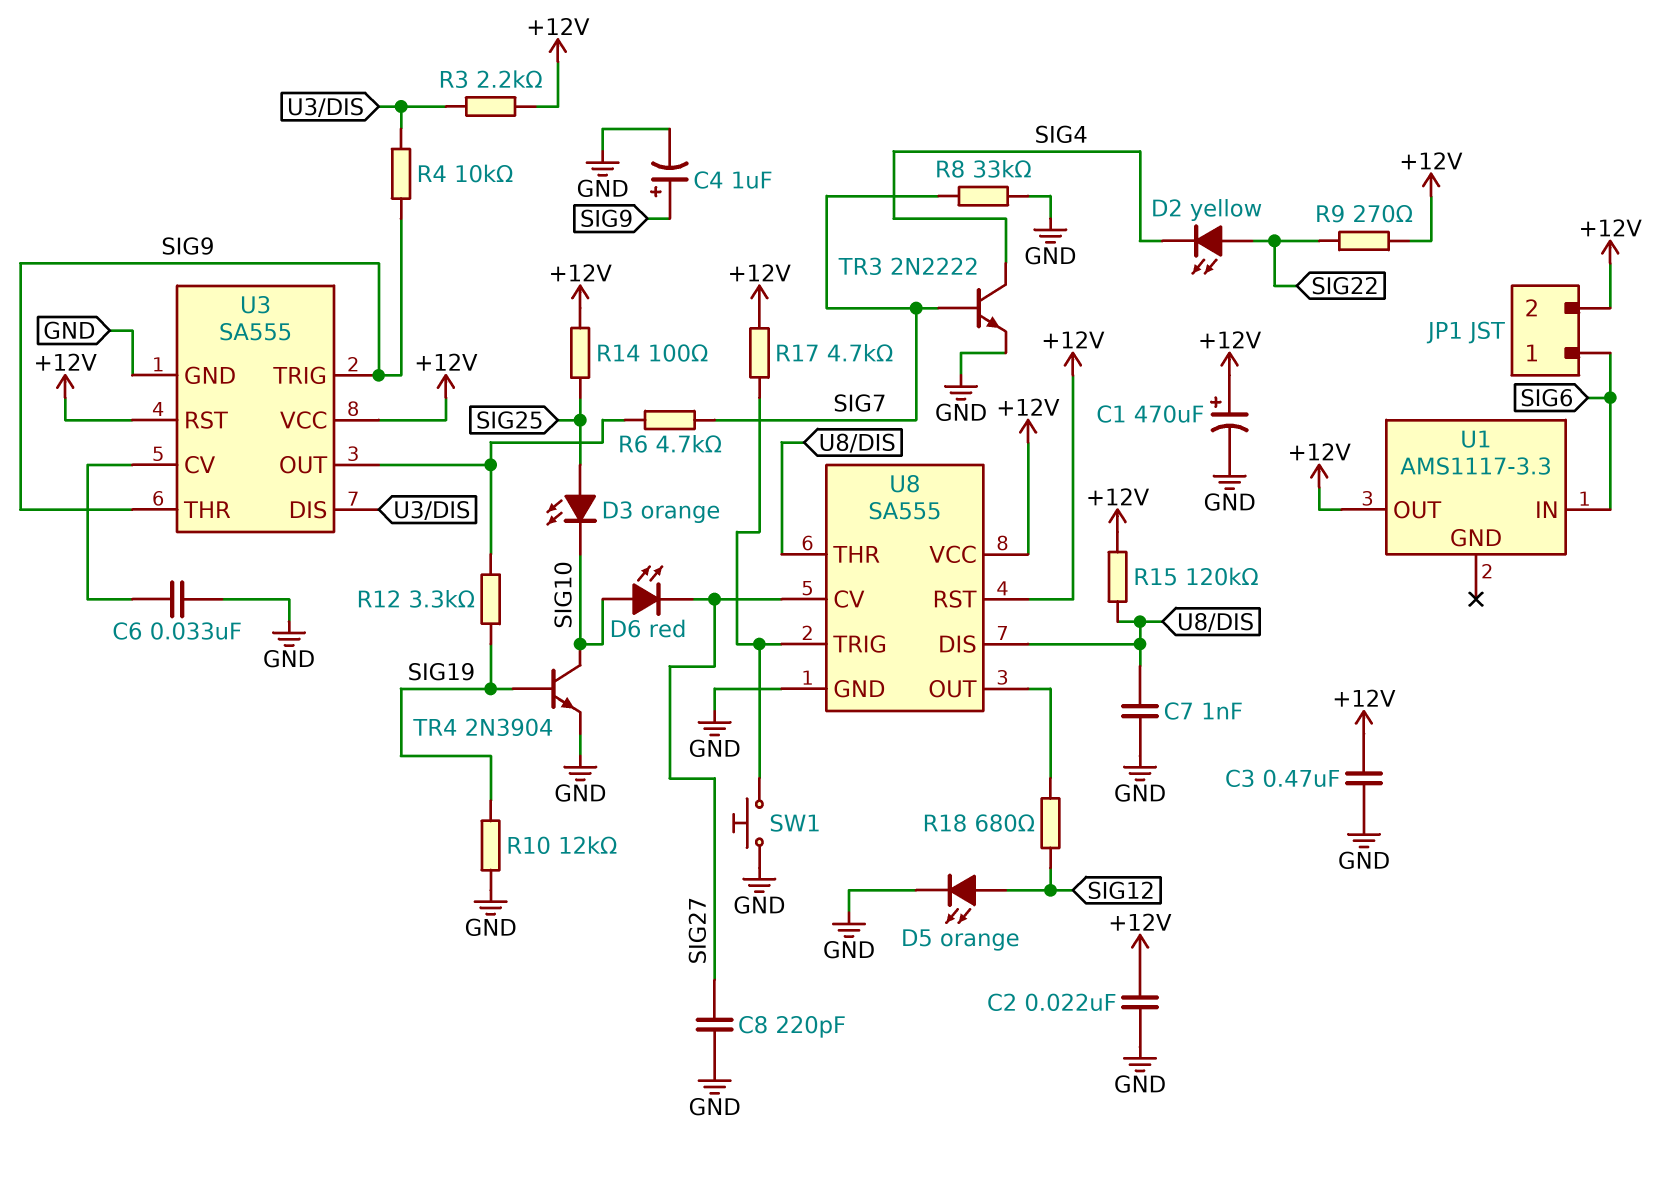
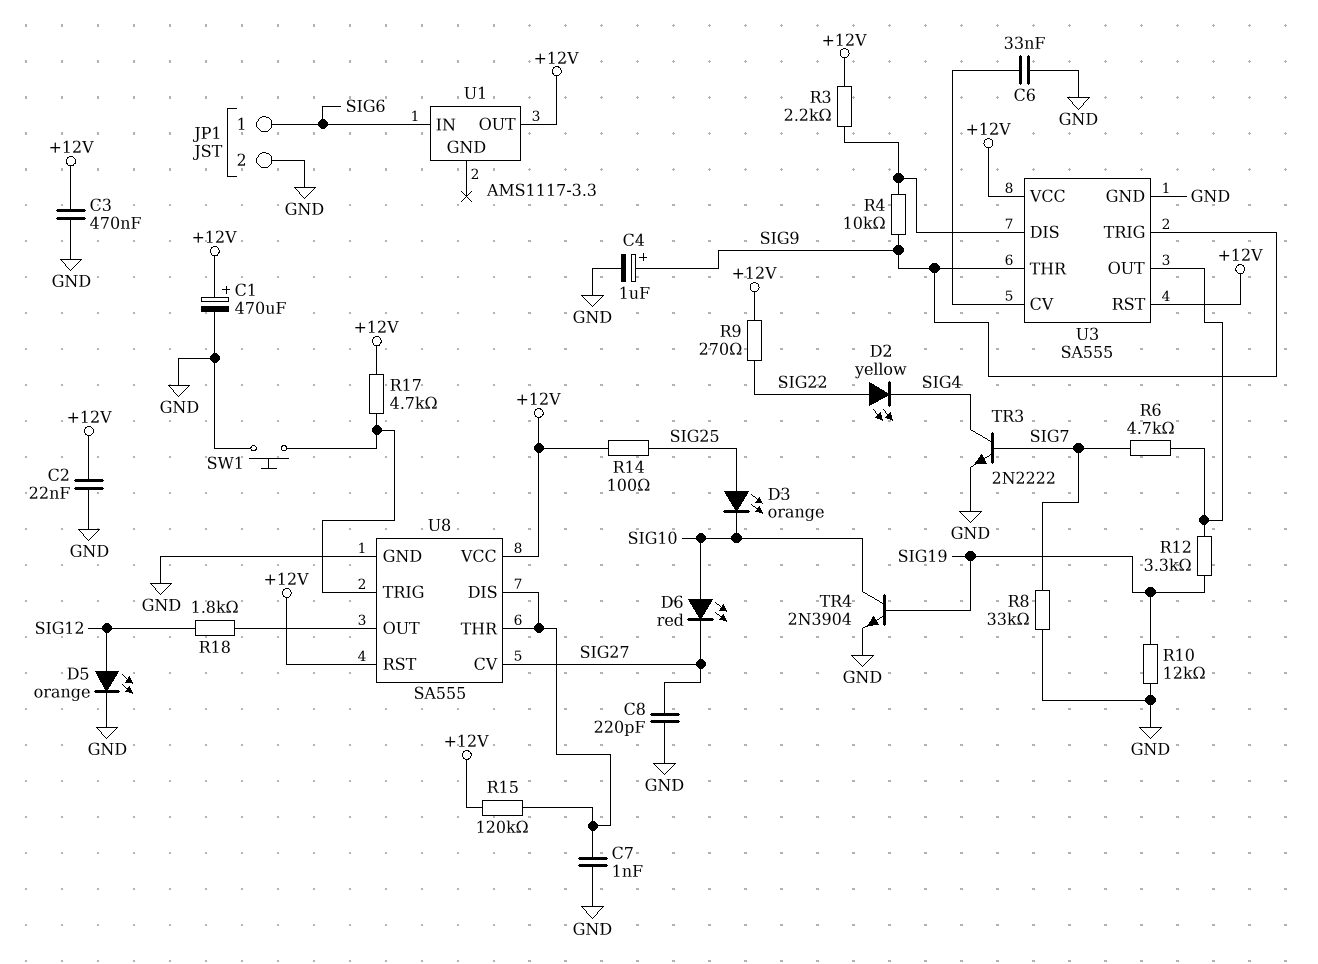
JP1 pin 2: +12V -> GND
R18: 680 (SIG12, U8/OUT) -> 1.8k (SIG12, U8/OUT)

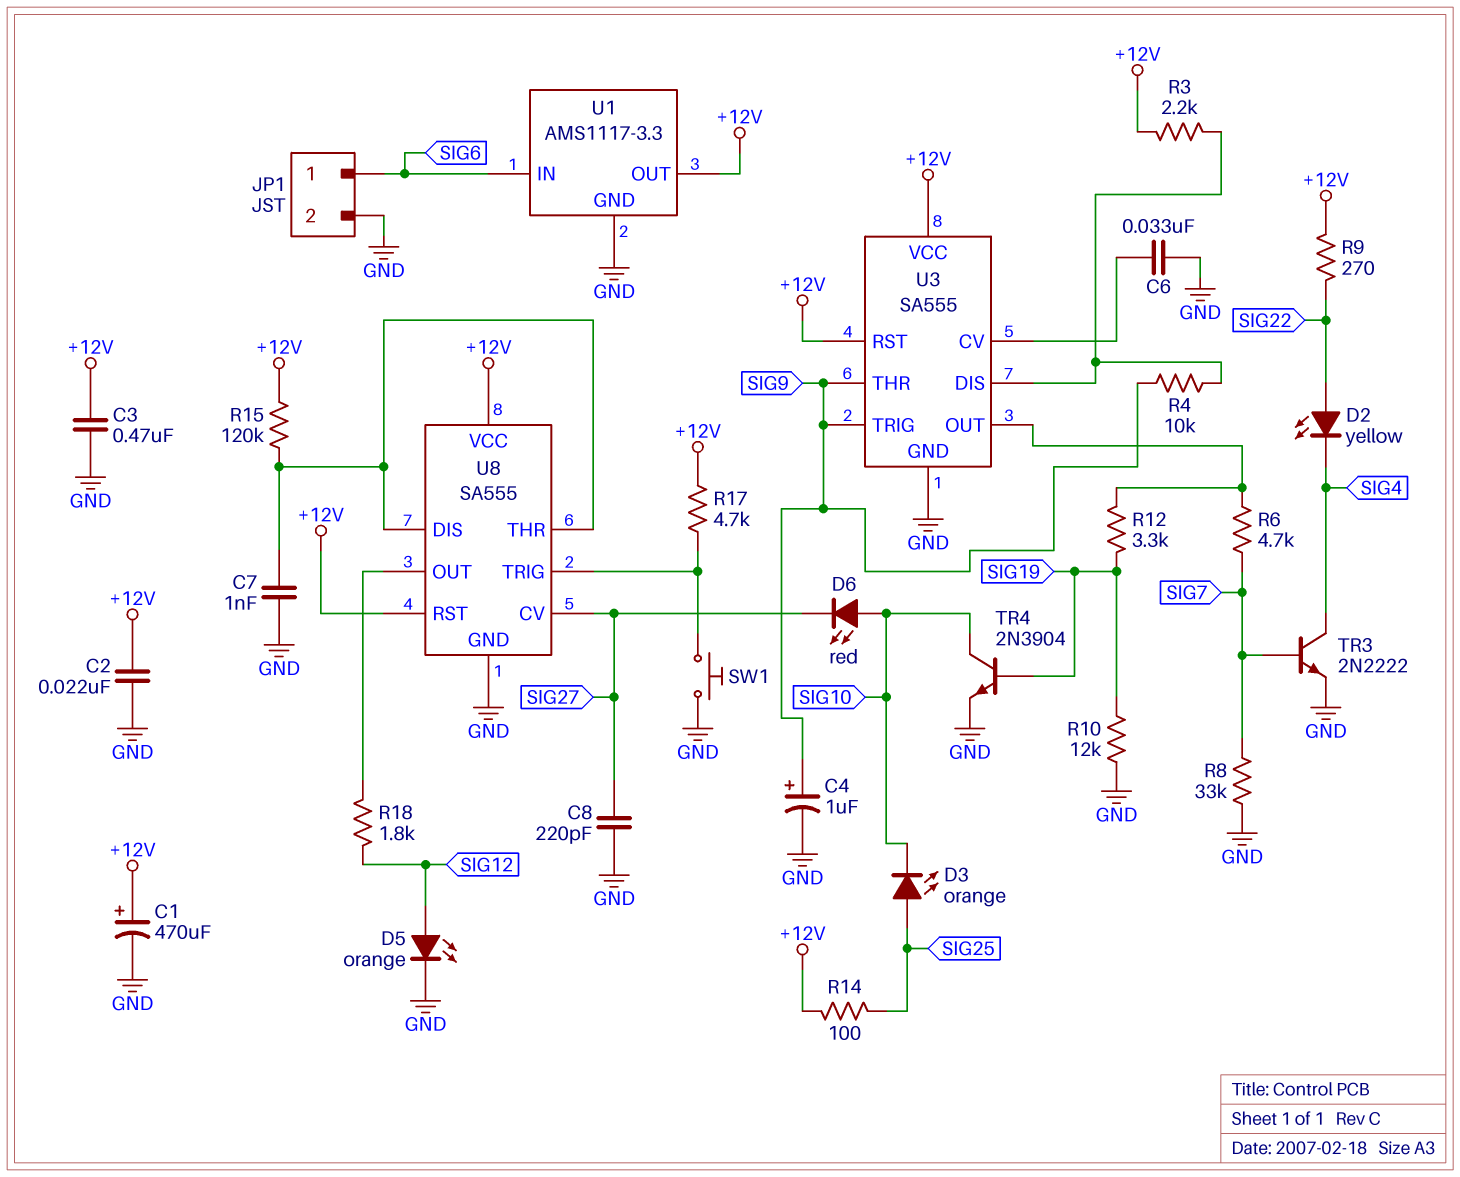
U1 pin GND: none -> GND

